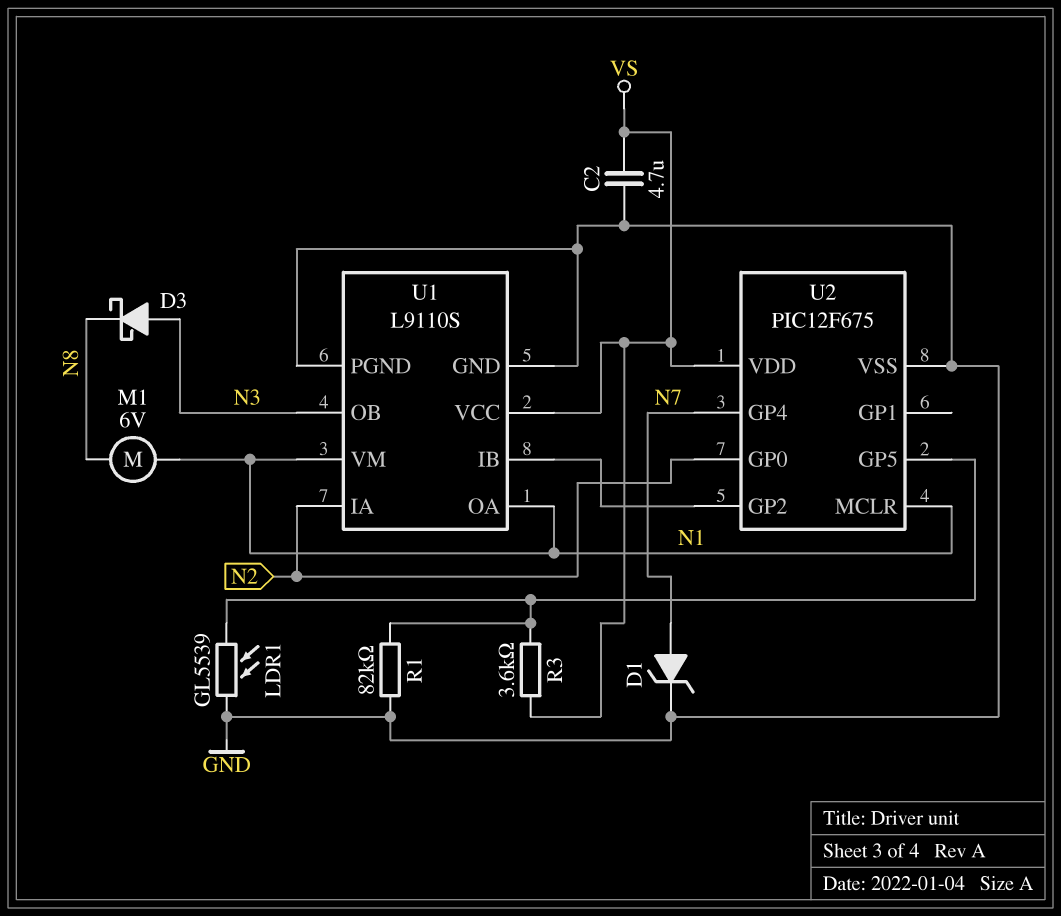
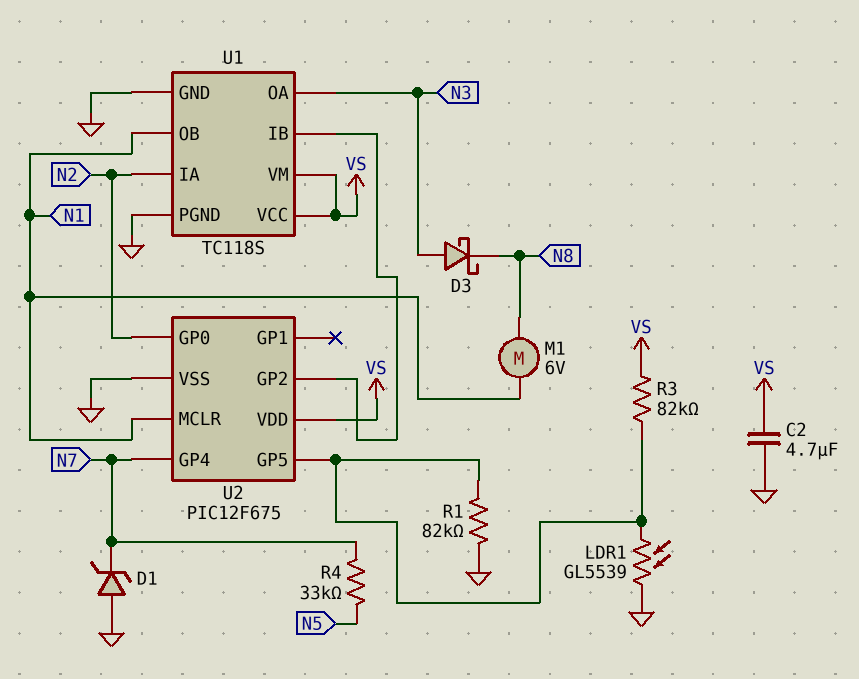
D1: zener (A N7, K GND) -> zener (A GND, K N7)
R3: 3.6k (U2/GP5, VS) -> 82k (U2/GP5, VS)
R4: none -> 33k (N5, N7)
U1: L9110S -> TC118S
U1 pin OA: N1 -> N3
U1 pin OB: N3 -> N1
U1 pin VM: N1 -> VS

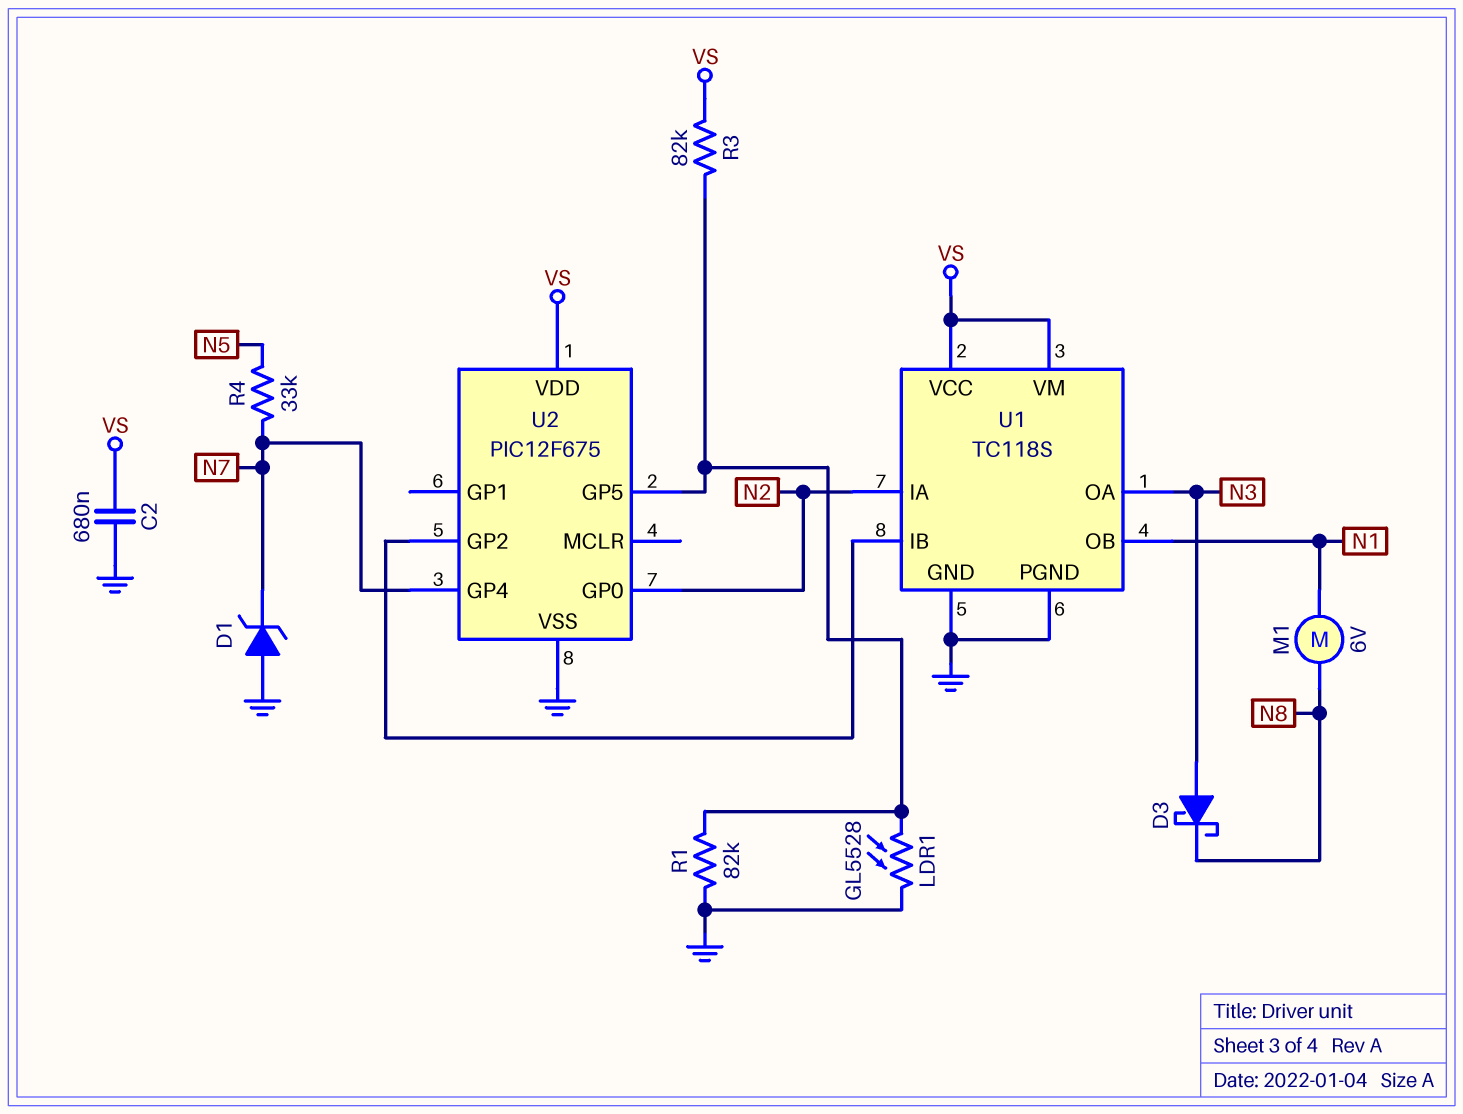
C2: 4.7uF (GND, VS) -> 680nF (GND, VS)
LDR1: GL5539 (GND, U2/GP5) -> GL5528 (GND, U2/GP5)
U2 pin MCLR: N1 -> none

